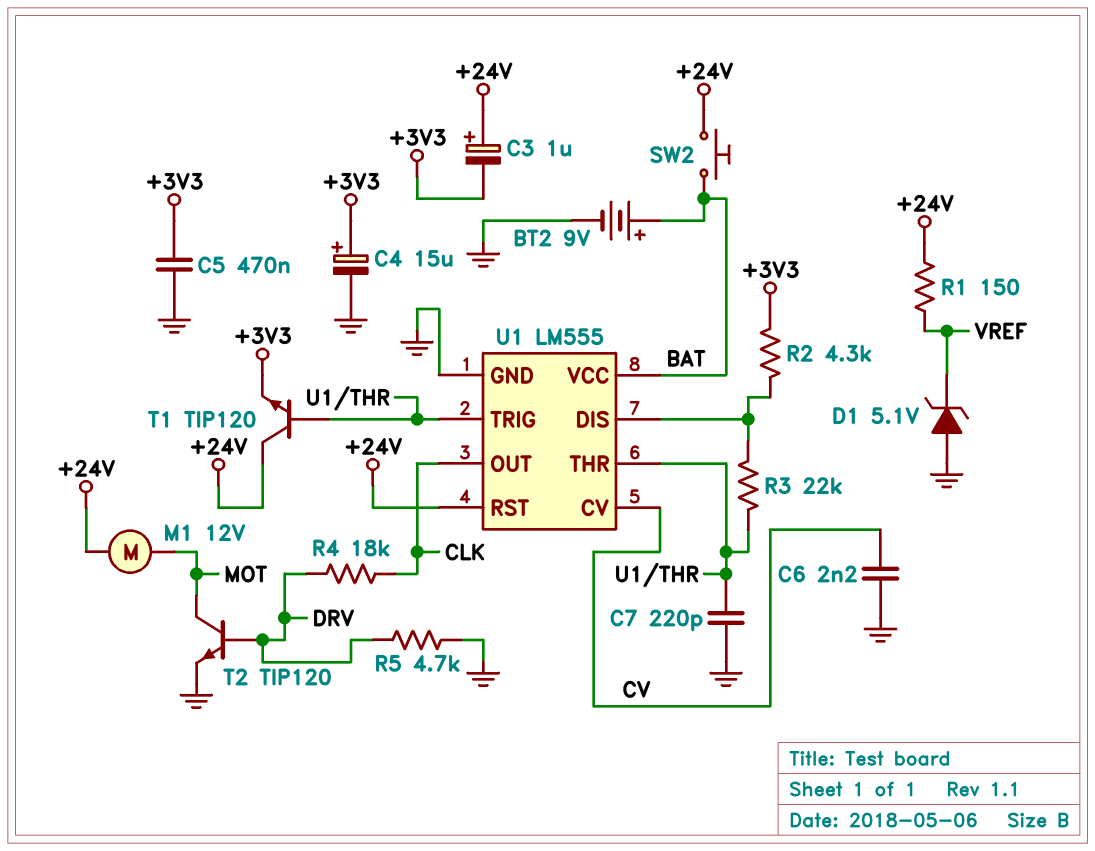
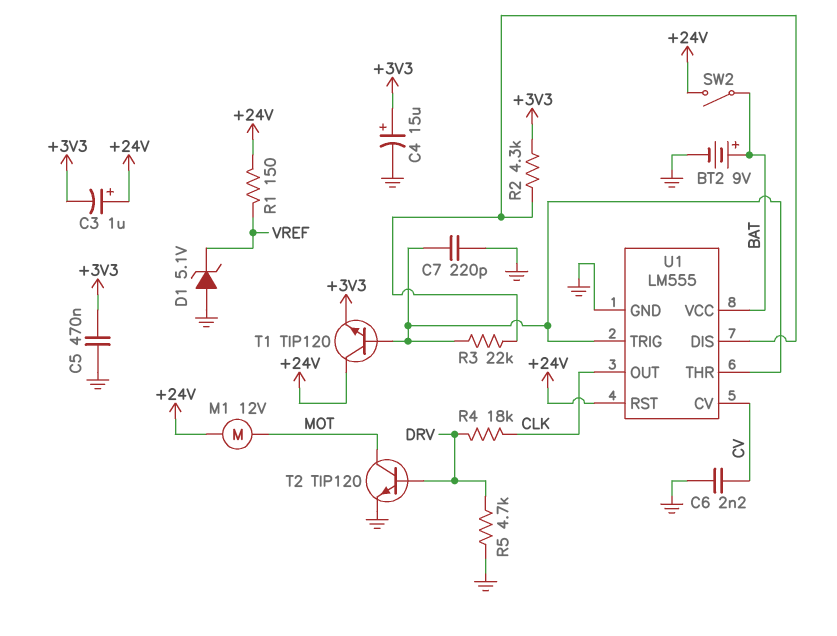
SW2: button (+24V, BAT) -> switch (+24V, BAT)

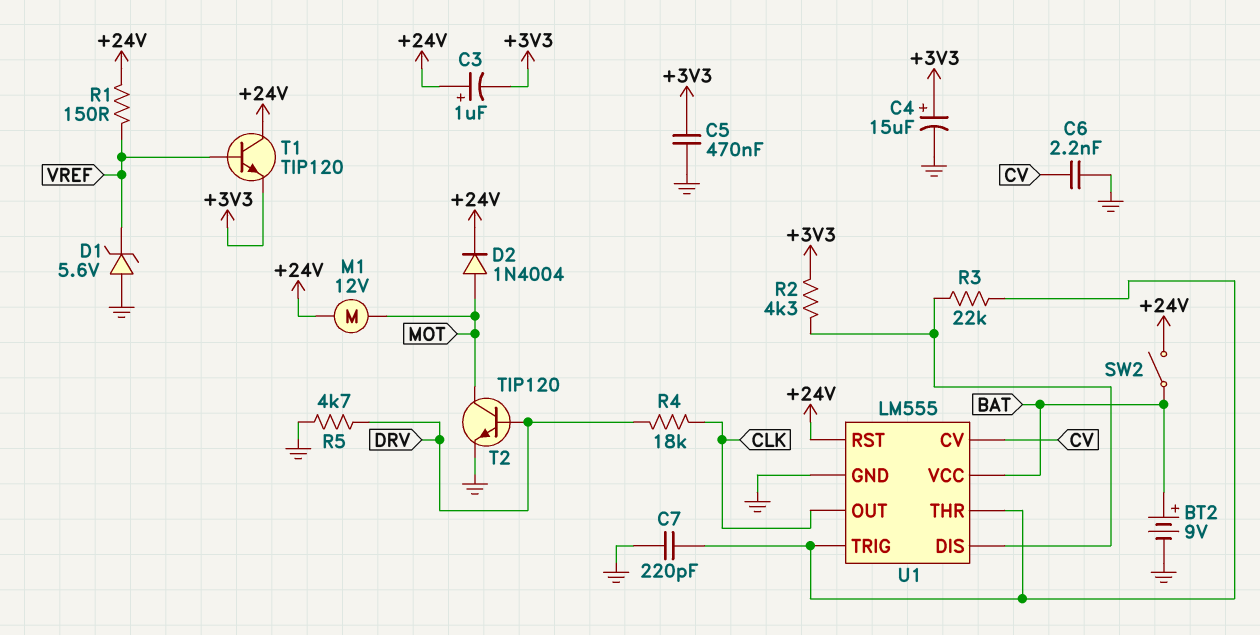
D1: zener 5.1V (A GND, K VREF) -> zener 5.6V (A GND, K VREF)
D2: none -> diode 1N4004 (A MOT, K +24V)
T1: NPN TIP120 (B U1/THR, C +24V, E +3V3) -> NPN TIP120 (B VREF, C +24V, E +3V3)

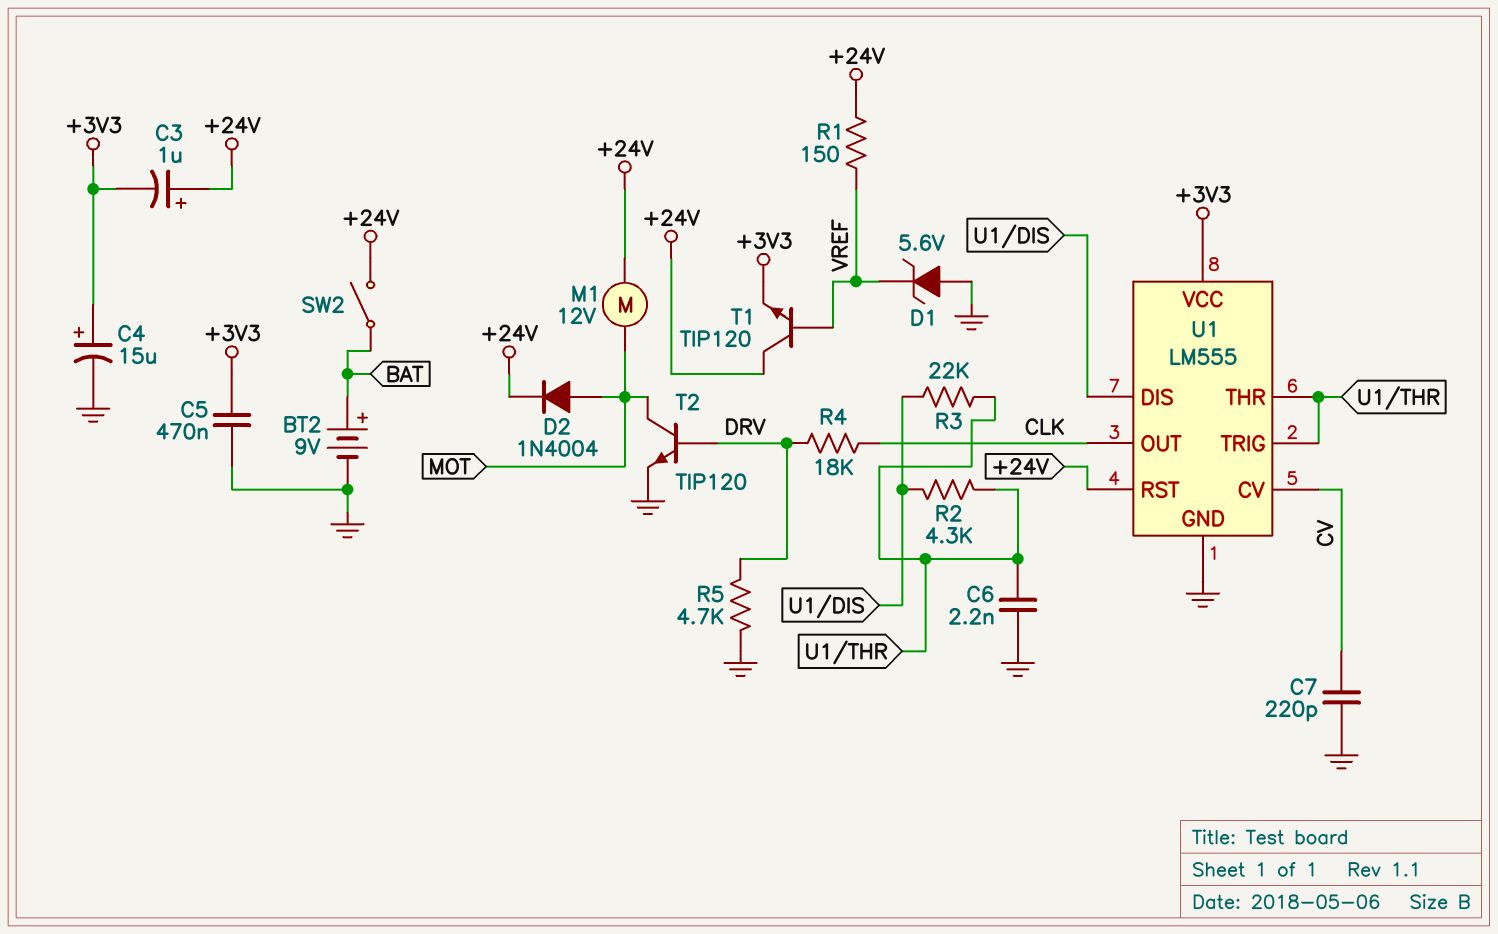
C6: 2.2nF (CV, GND) -> 2.2nF (GND, U1/THR)
C7: 220pF (GND, U1/THR) -> 220pF (CV, GND)
R2: 4.3k (+3V3, U1/DIS) -> 4.3k (U1/DIS, U1/THR)
U1 pin VCC: BAT -> +3V3

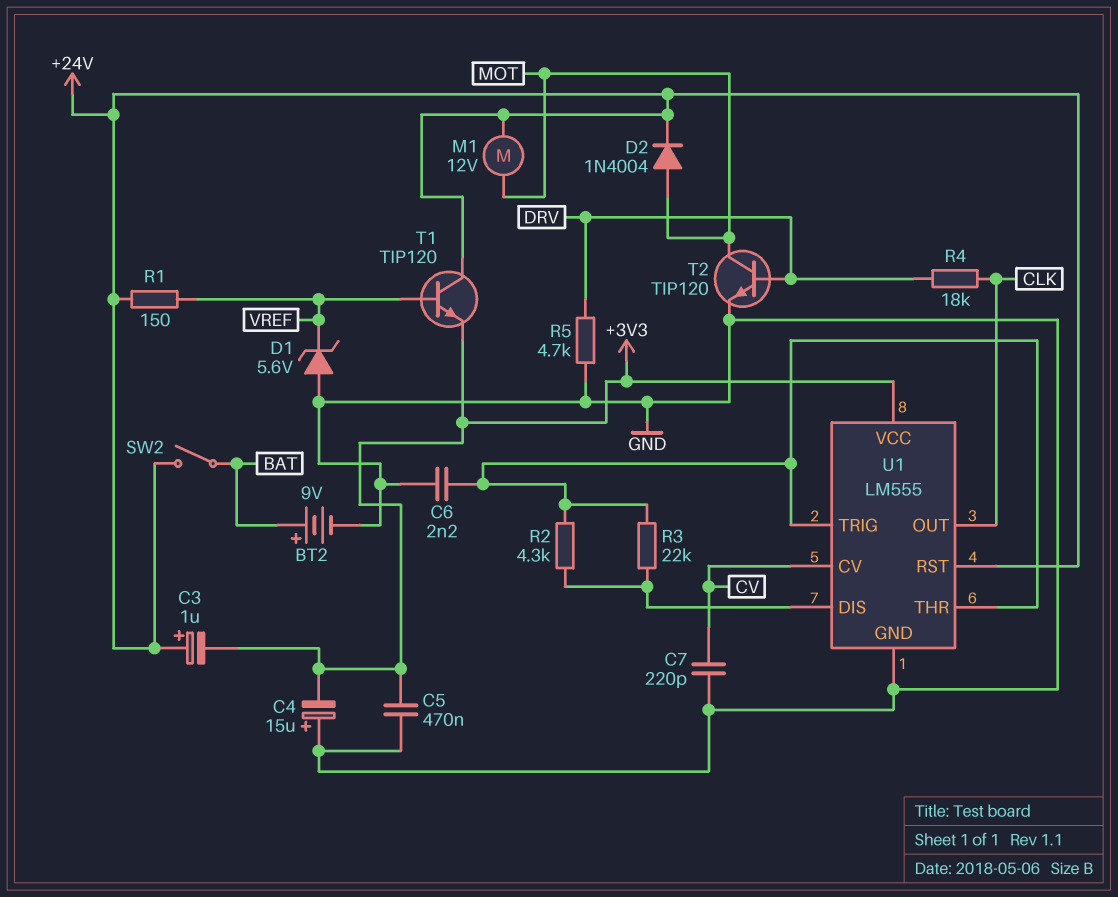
C4: 15uF (plus +3V3, minus GND) -> 15uF (plus GND, minus +3V3)

